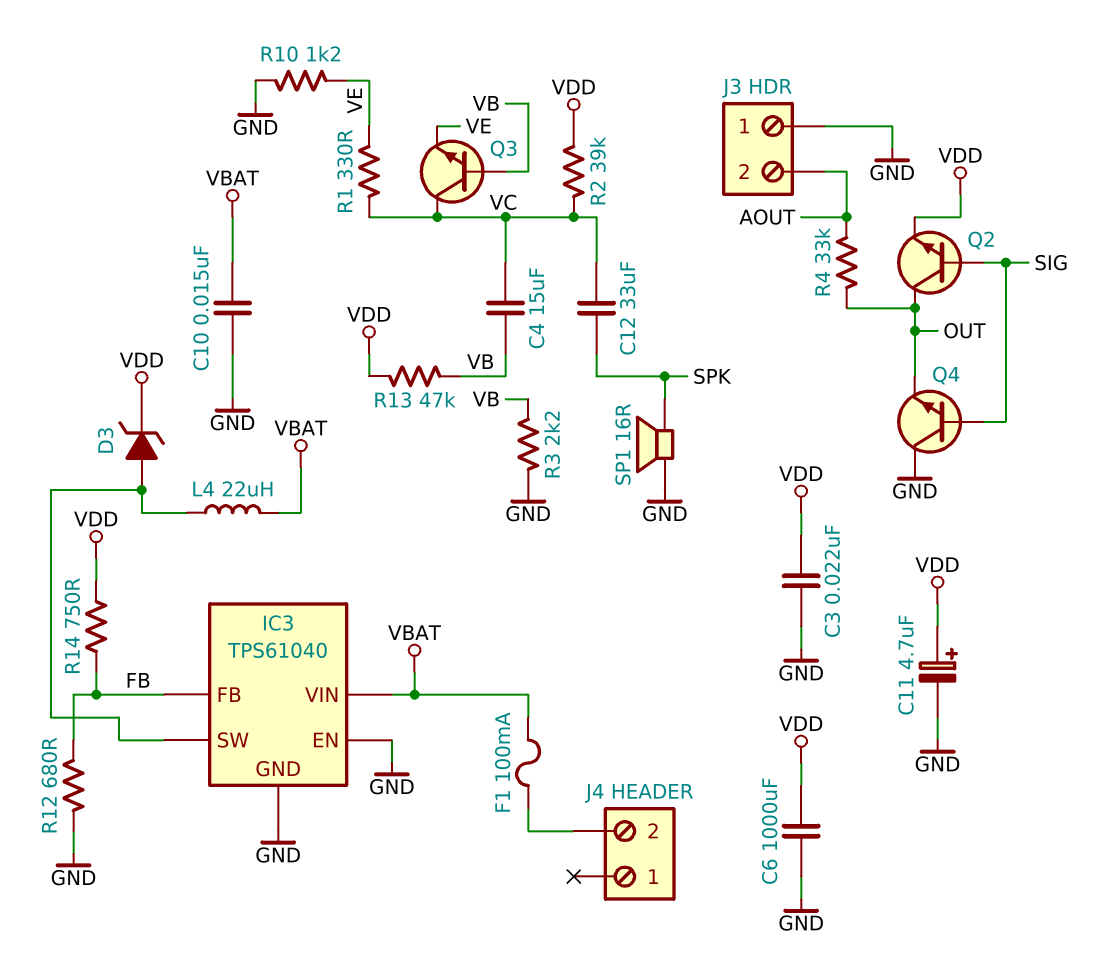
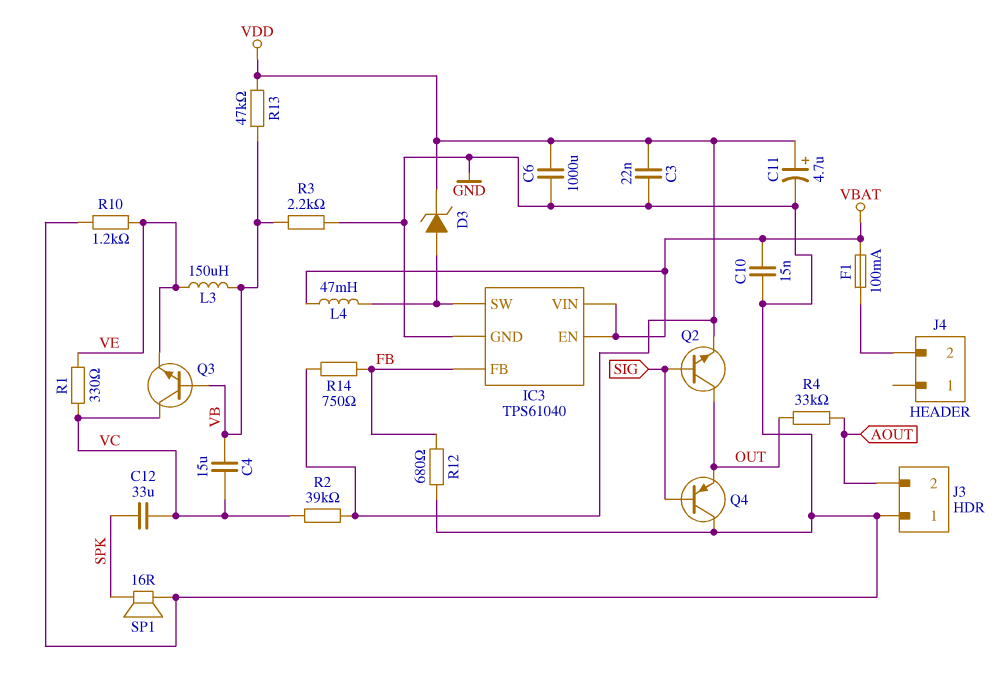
IC3 pin EN: GND -> VBAT
L3: none -> 150uH (VB, VE)
L4: 22uH (IC3/SW, VBAT) -> 47mH (IC3/SW, VBAT)
Q4: NPN (B SIG, C GND, E OUT) -> PNP (B SIG, C GND, E OUT)

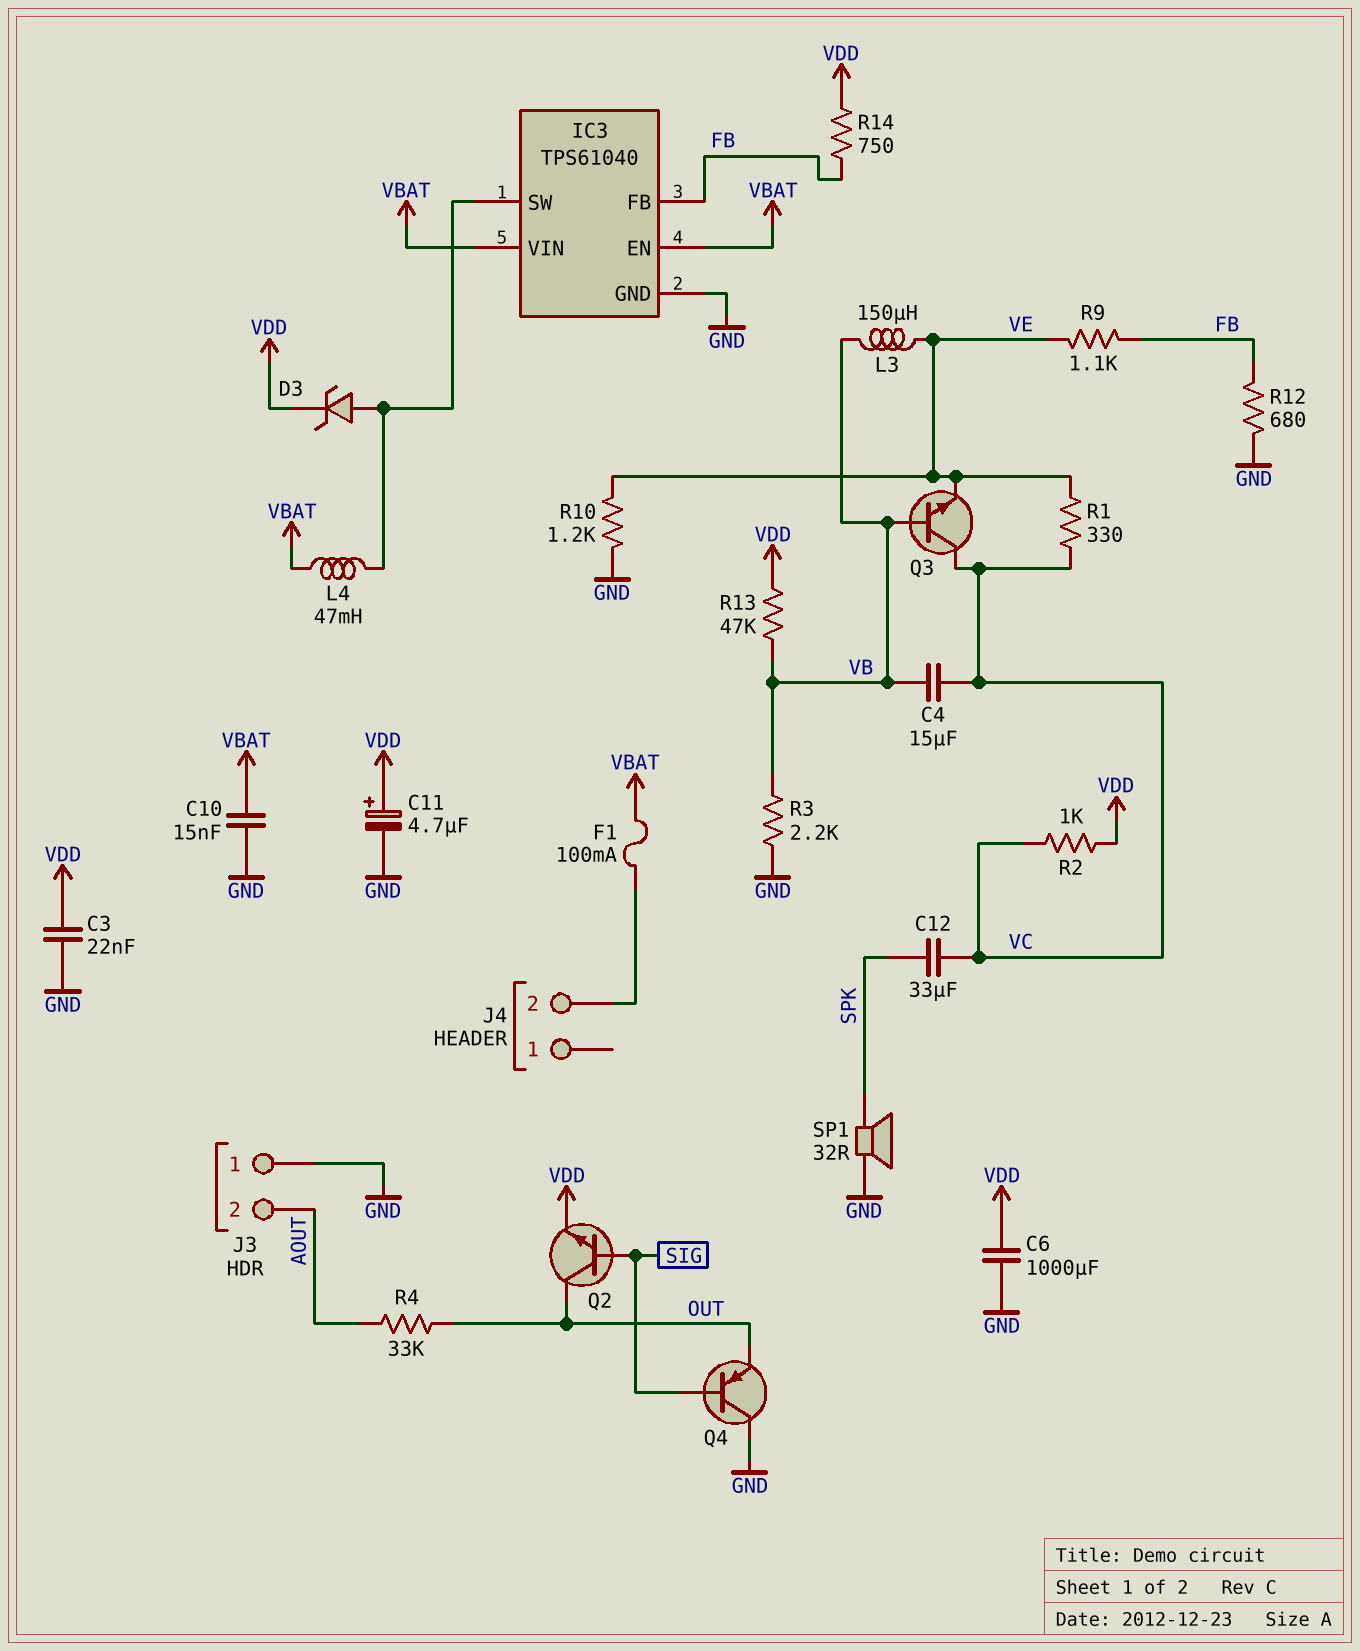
R2: 39k (VC, VDD) -> 1k (VC, VDD)
R9: none -> 1.1k (FB, VE)
SP1: speaker 16R (GND, SPK) -> speaker 32R (GND, SPK)

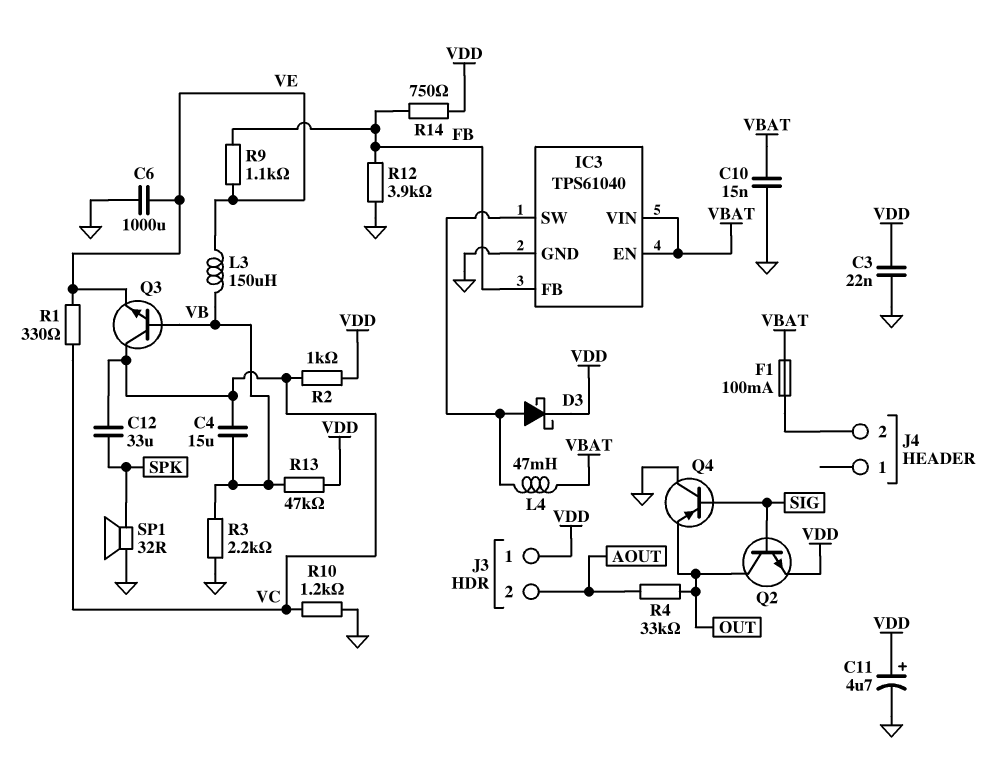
C6: 1000uF (GND, VDD) -> 1000uF (GND, VE)
D3: zener (A IC3/SW, K VDD) -> schottky (A IC3/SW, K VDD)
J3 pin 1: GND -> VDD
R10: 1.2k (GND, VE) -> 1.2k (GND, VC)
R12: 680 (FB, GND) -> 3.9k (FB, GND)

